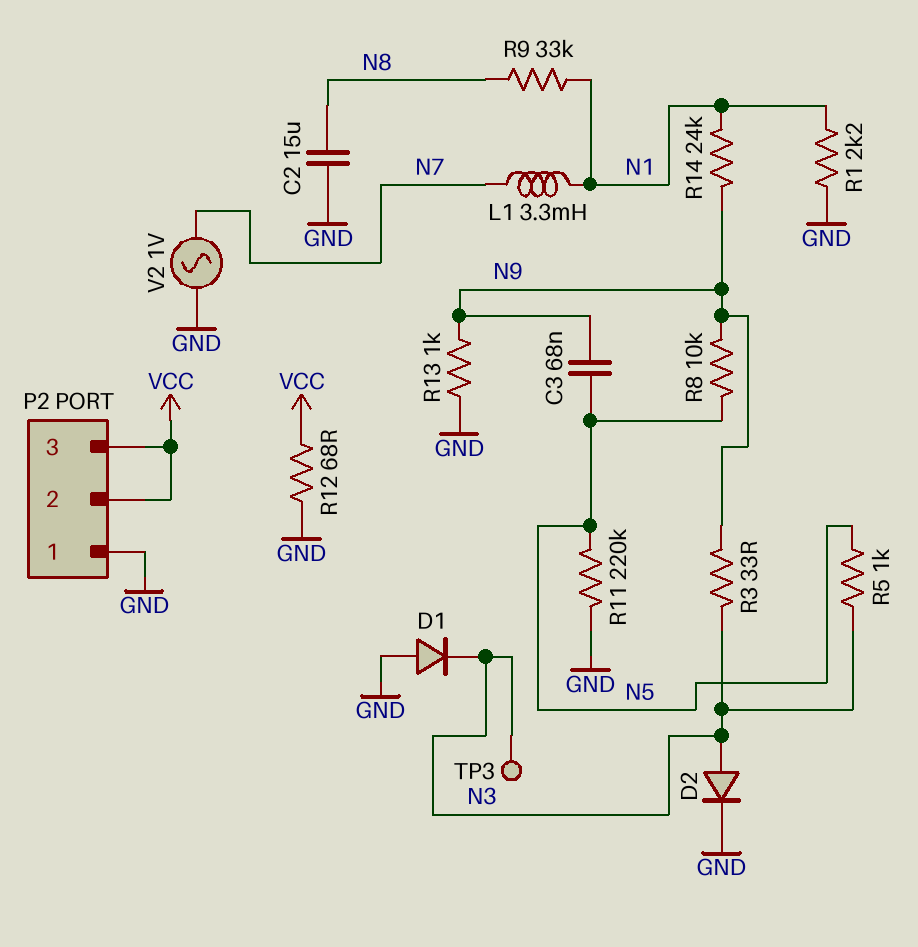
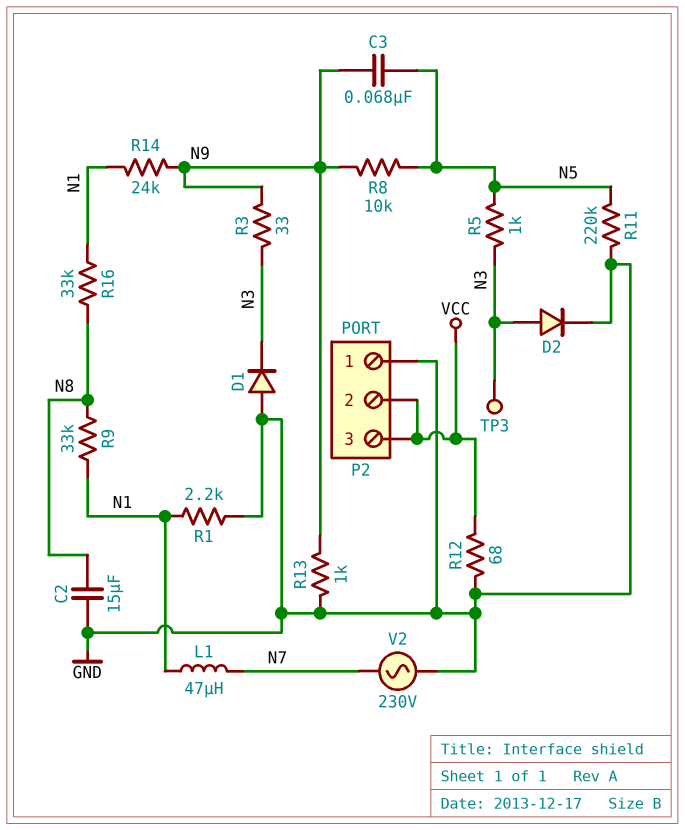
L1: 3.3mH (N1, N7) -> 47uH (N1, N7)
R16: none -> 33k (N1, N8)
V2: AC 1V (GND, N7) -> AC 230V (GND, N7)

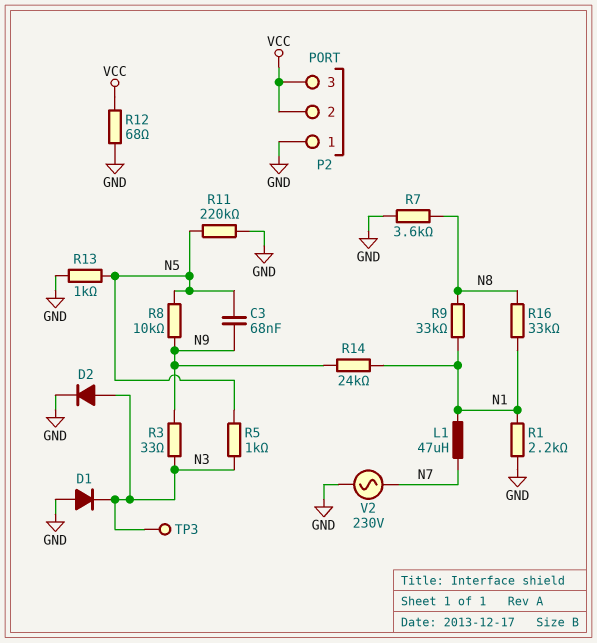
C2: 15uF (GND, N8) -> none
R7: none -> 3.6k (GND, N8)
R13: 1k (GND, N9) -> 1k (GND, N5)

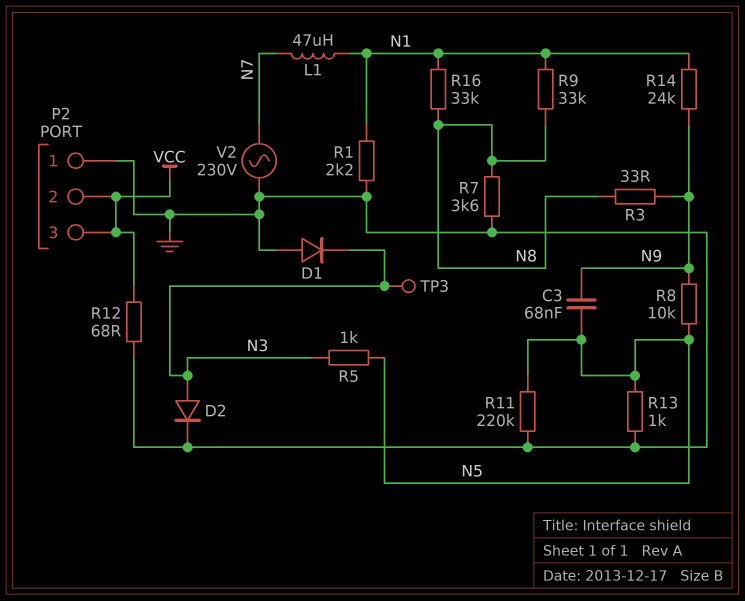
R3: 33 (N3, N9) -> 33 (N8, N9)

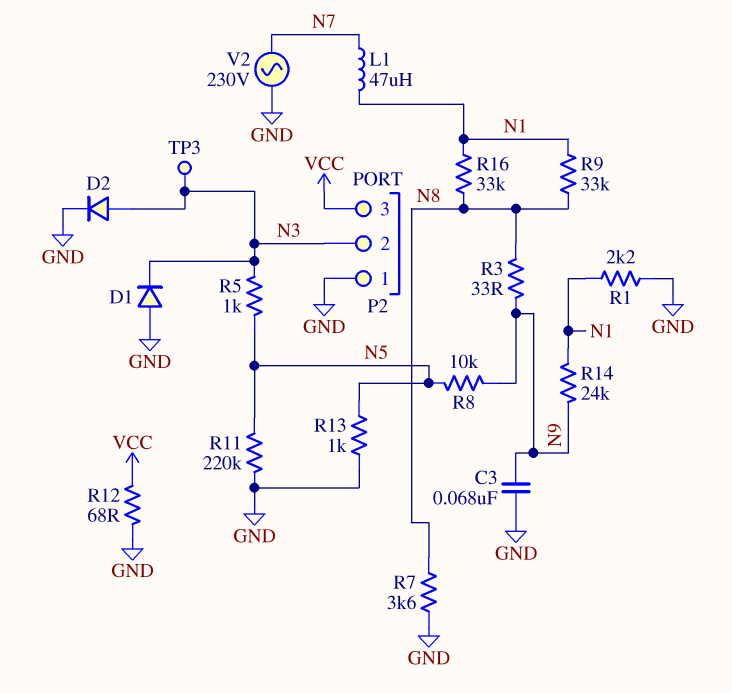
C3: 68nF (N5, N9) -> 68nF (GND, N9)
P2 pin 2: VCC -> N3

